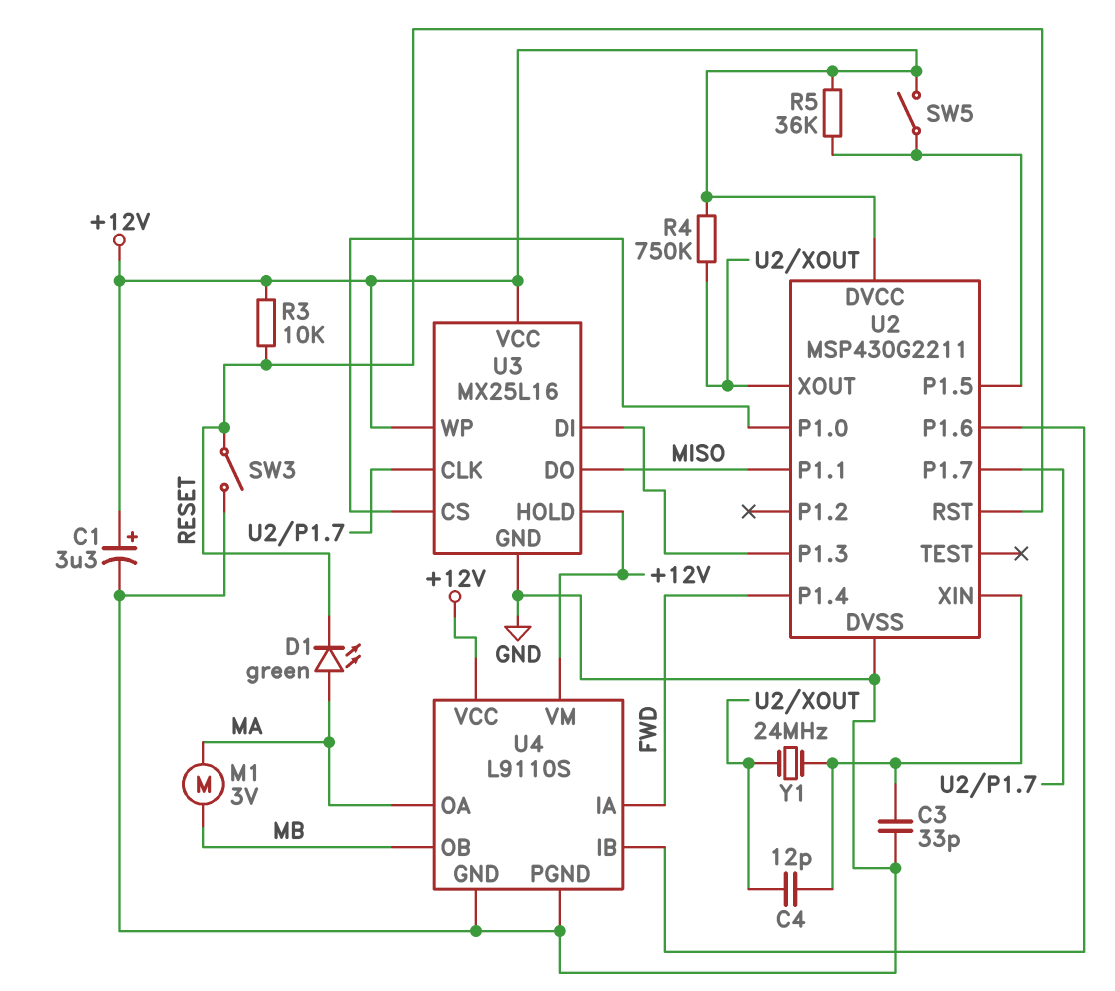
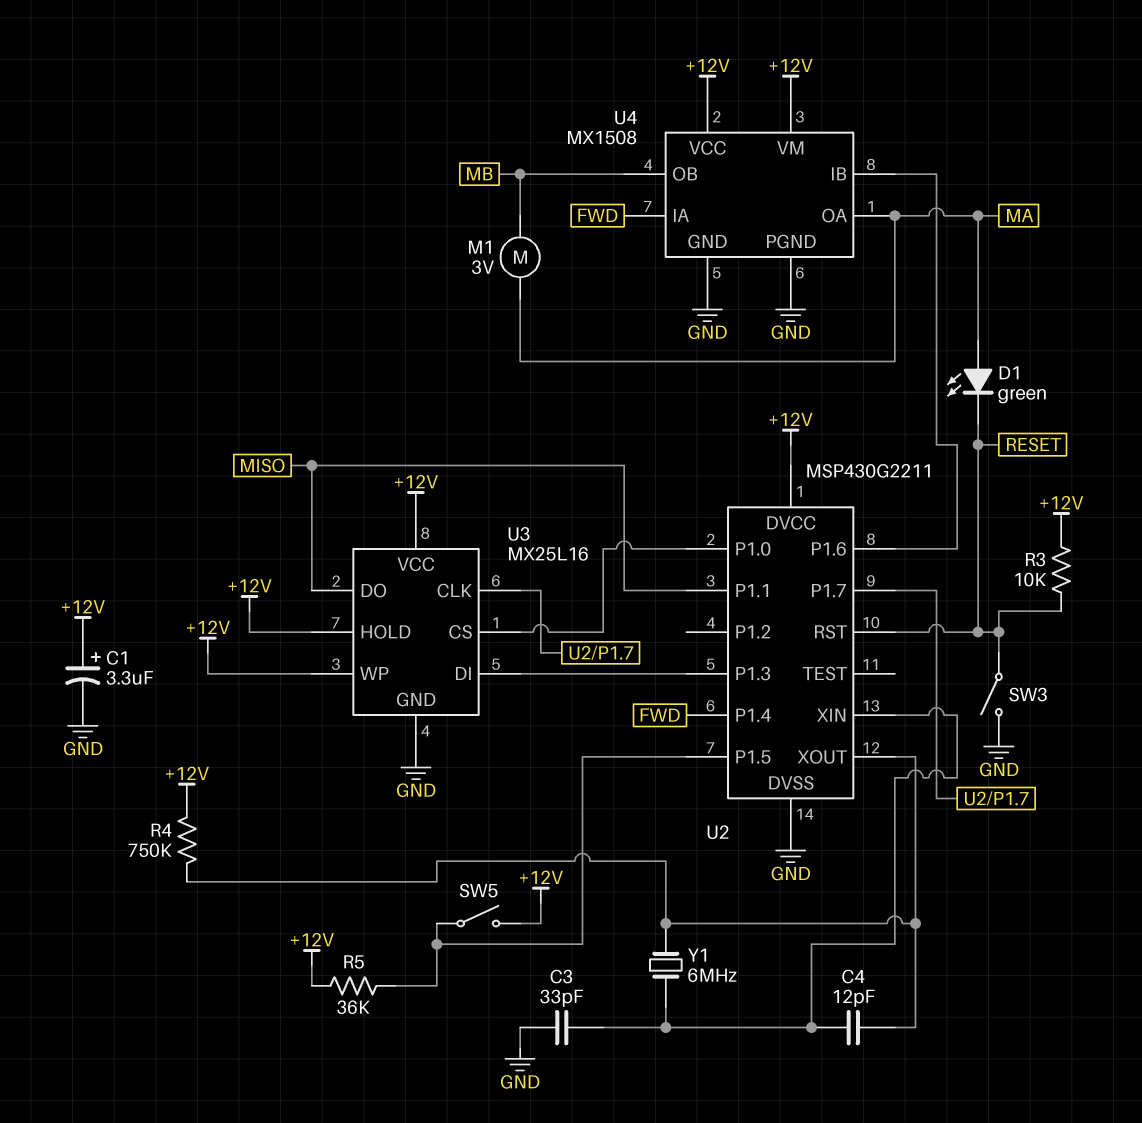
U4: L9110S -> MX1508
Y1: 24MHz (U2/XIN, U2/XOUT) -> 6MHz (U2/XIN, U2/XOUT)

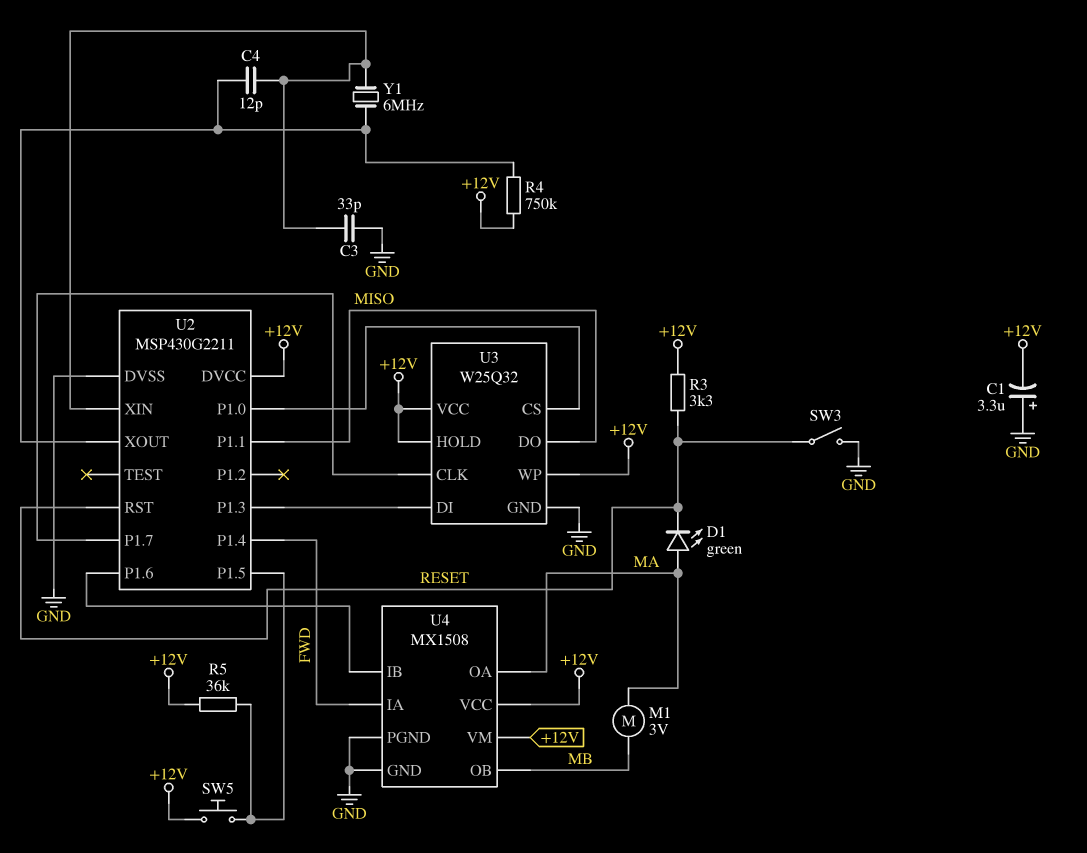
C1: 3.3uF (plus +12V, minus GND) -> 3.3uF (plus GND, minus +12V)
R3: 10k (+12V, RESET) -> 3.3k (+12V, RESET)
SW5: switch (+12V, U2/P1.5) -> button (+12V, U2/P1.5)
U3: MX25L16 -> W25Q32

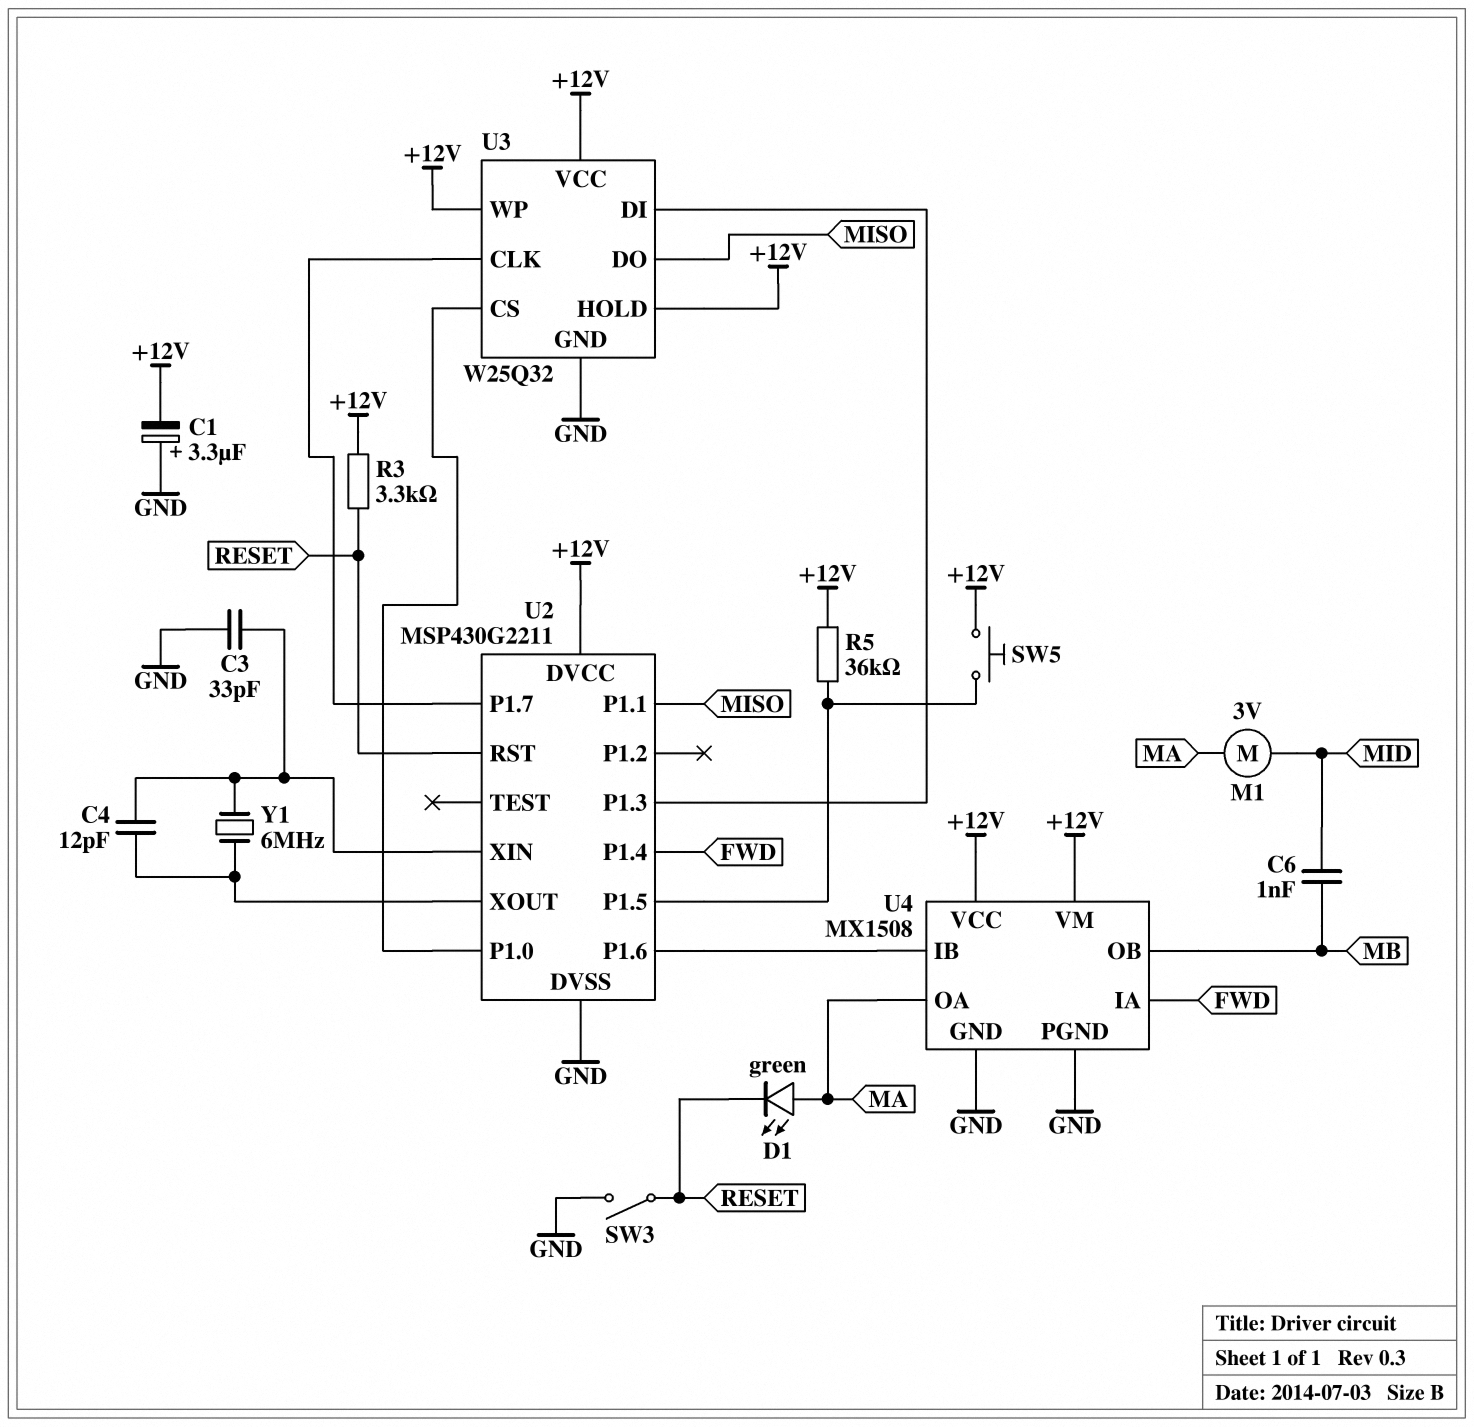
C6: none -> 1nF (MB, MID)
M1: motor 3V (MA, MB) -> motor 3V (MA, MID)
R4: 750k (+12V, U2/XOUT) -> none

